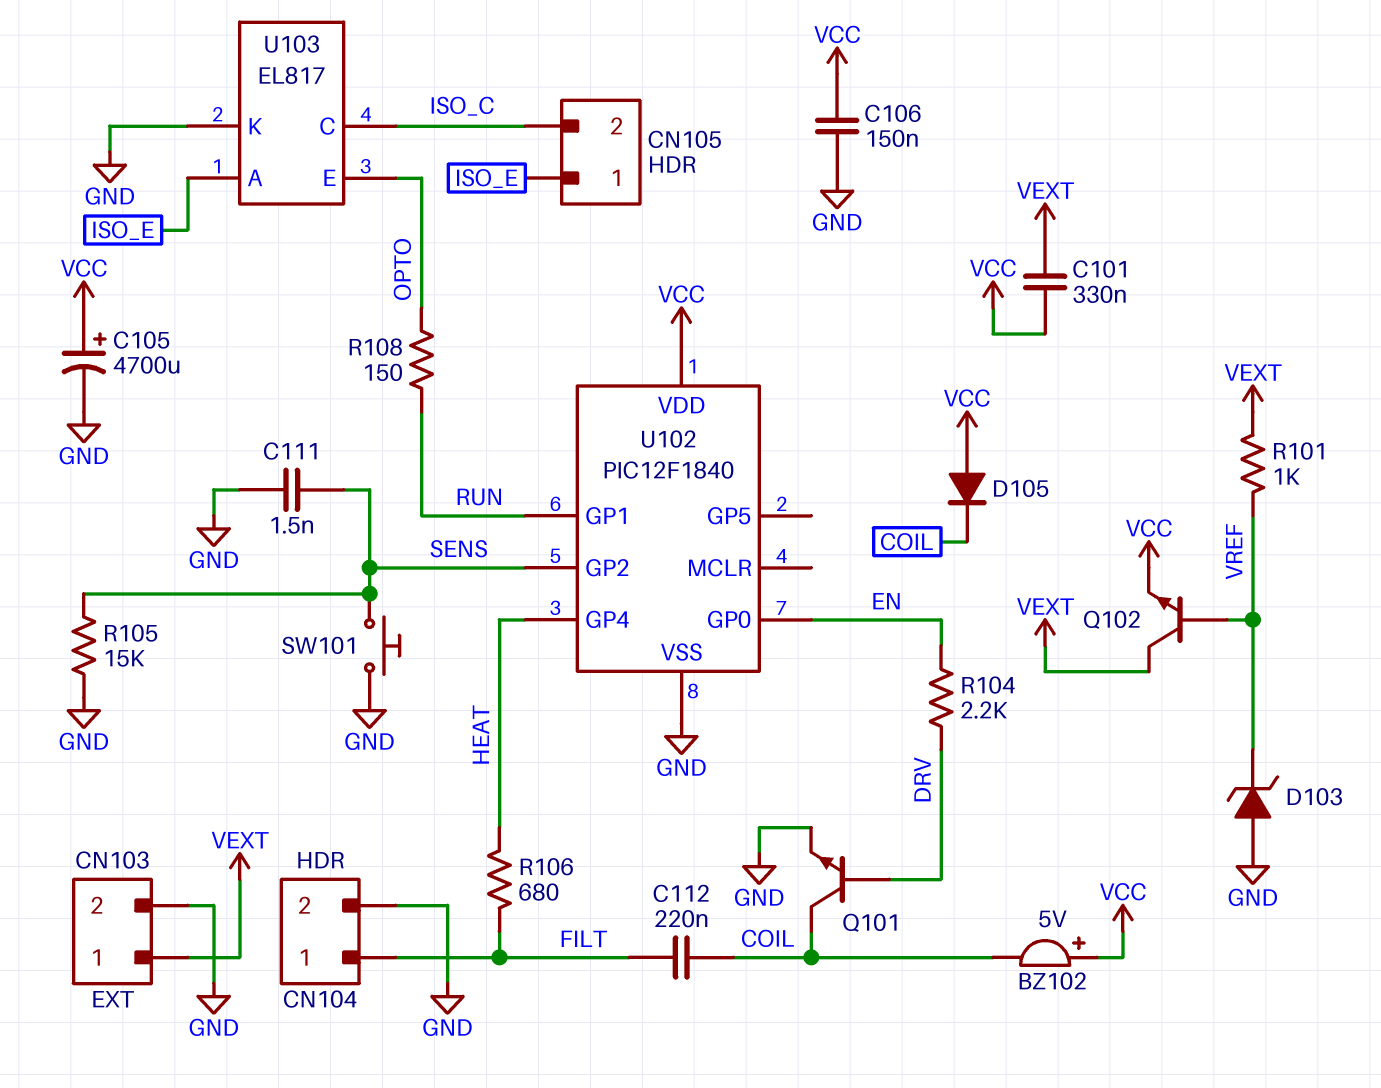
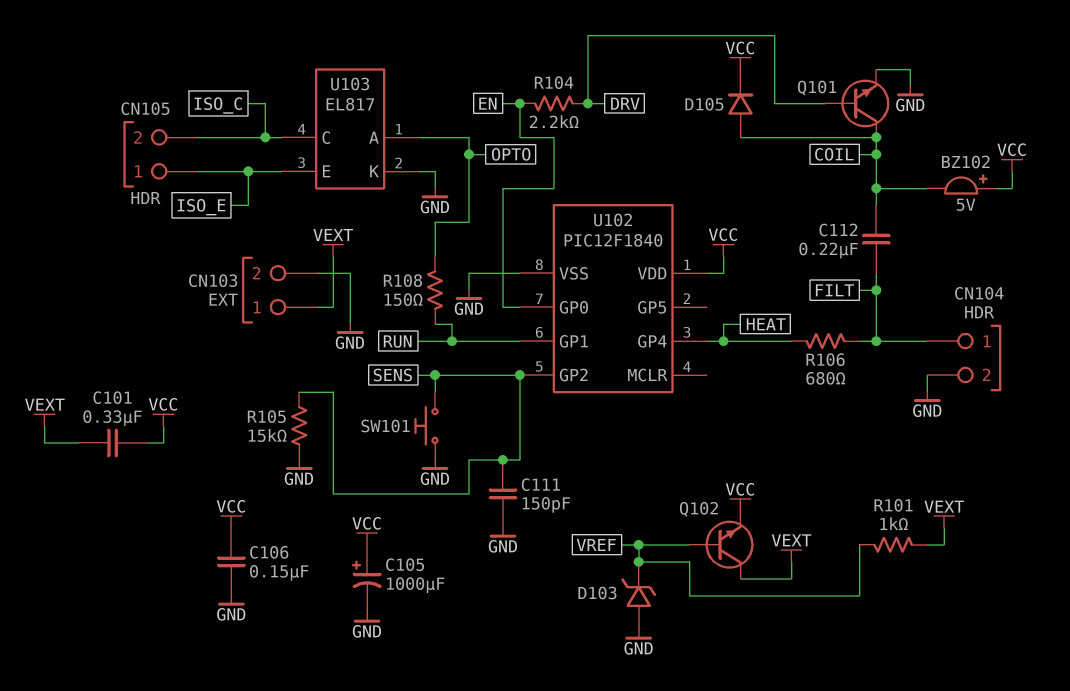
C105: 4700uF (plus VCC, minus GND) -> 1000uF (plus VCC, minus GND)
C111: 1.5nF (GND, SENS) -> 150pF (GND, SENS)
D105: diode (A VCC, K COIL) -> diode (A COIL, K VCC)
U103 pin A: ISO_E -> OPTO
U103 pin E: OPTO -> ISO_E

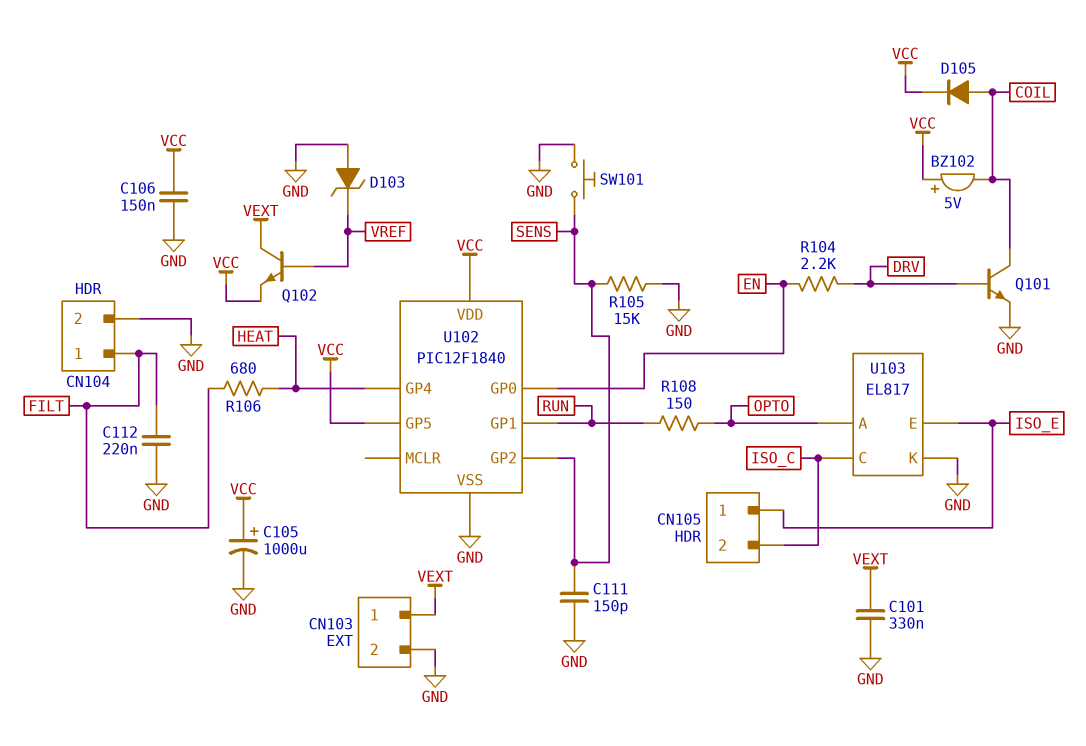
C101: 330nF (VCC, VEXT) -> 330nF (GND, VEXT)
C112: 220nF (COIL, FILT) -> 220nF (FILT, GND)
R101: 1k (VEXT, VREF) -> none
U102 pin GP5: none -> VCC

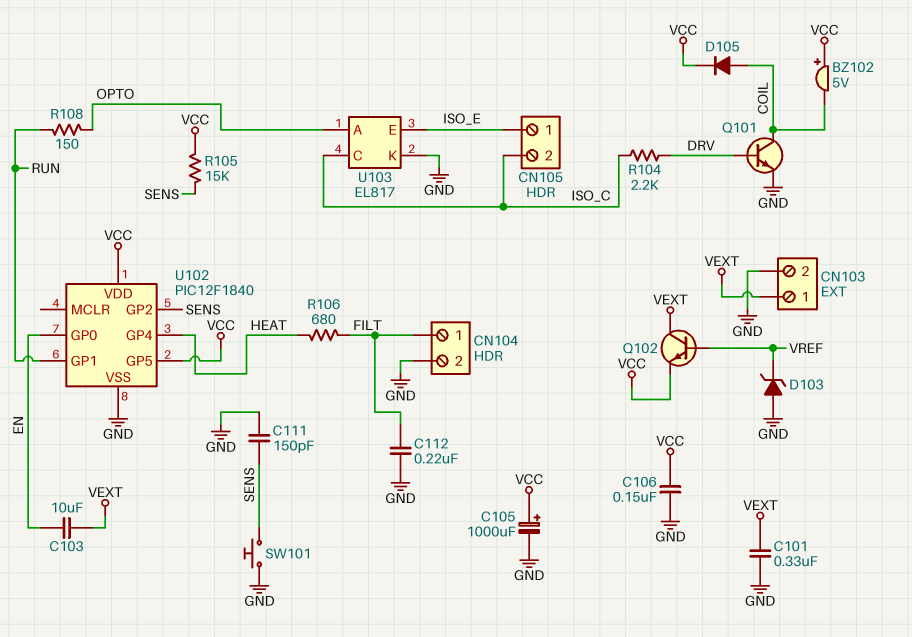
C103: none -> 10uF (EN, VEXT)
R104: 2.2k (DRV, EN) -> 2.2k (DRV, ISO_C)
R105: 15k (GND, SENS) -> 15k (SENS, VCC)

